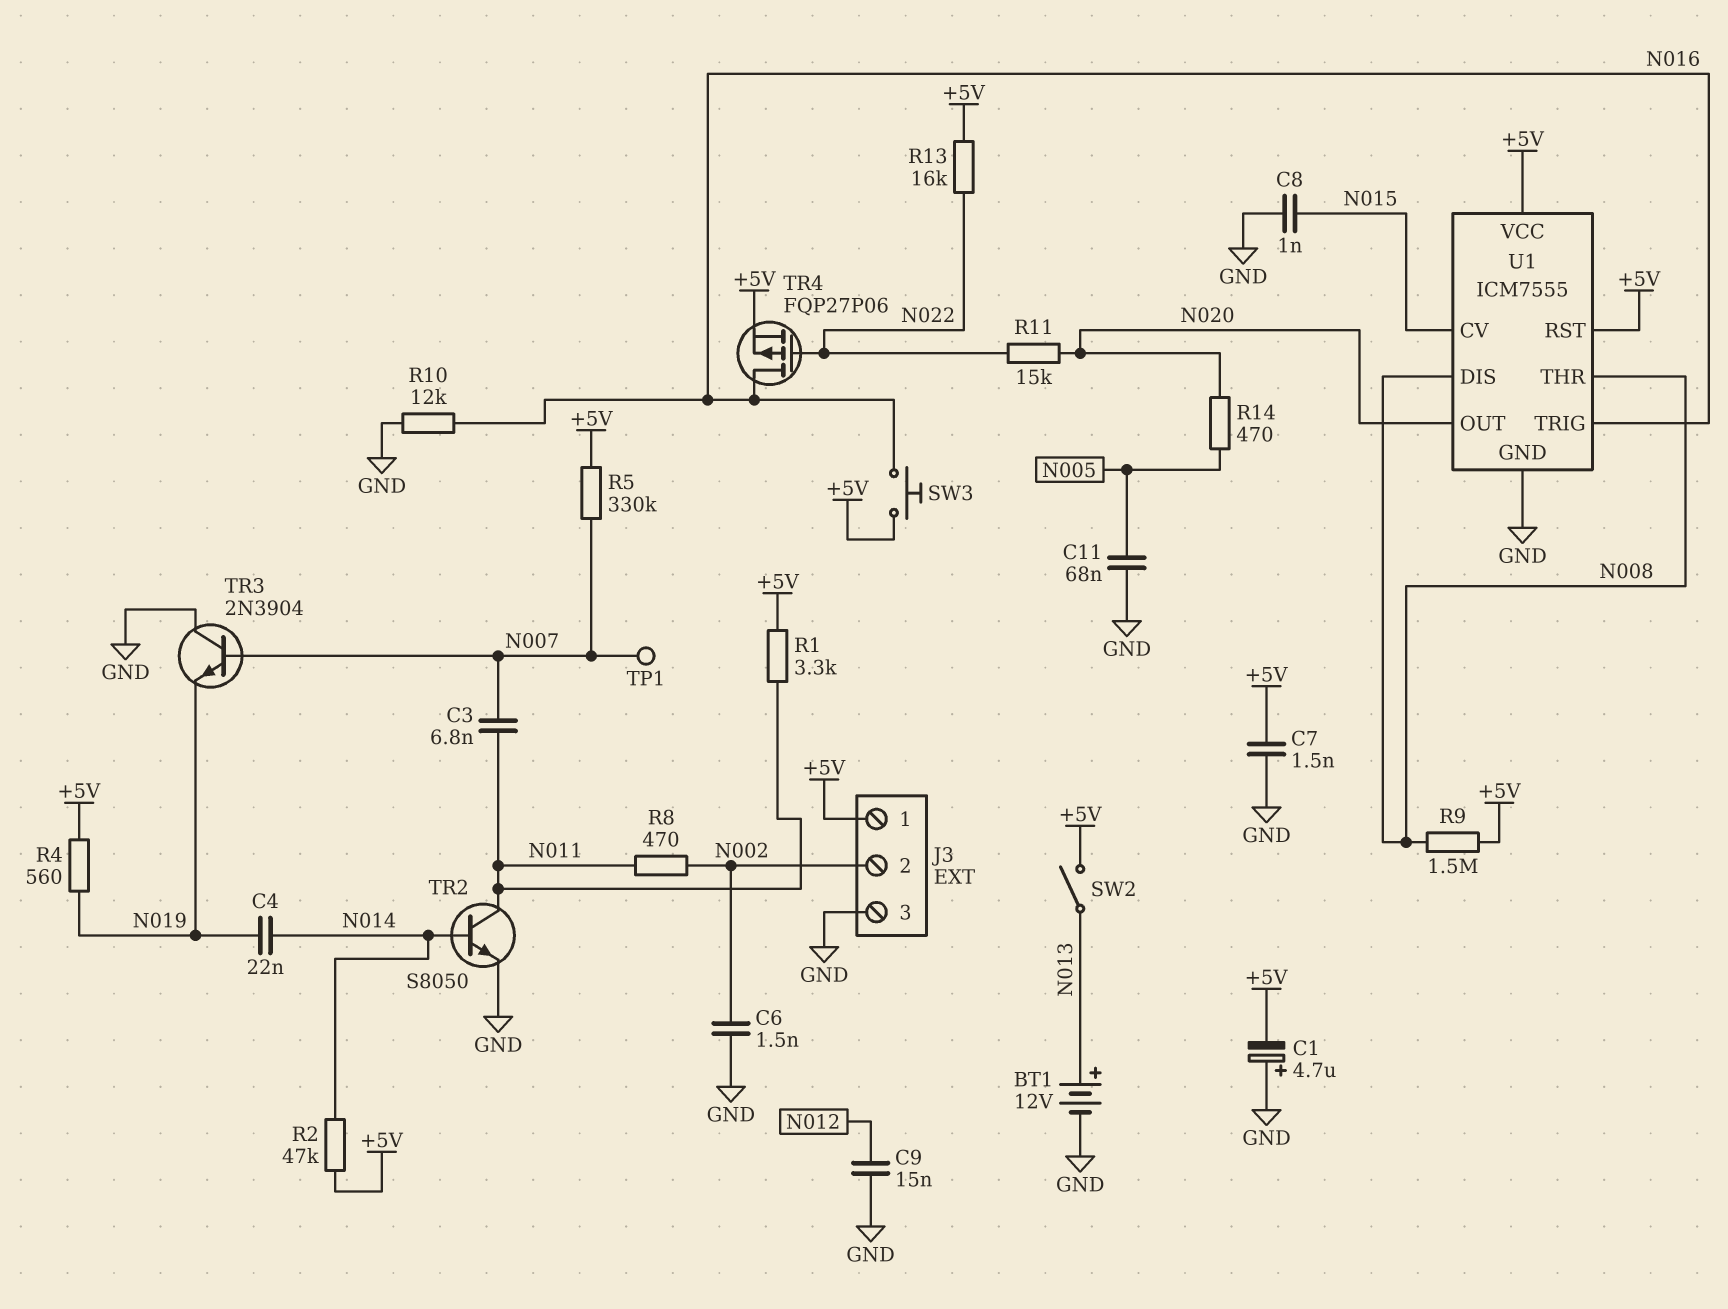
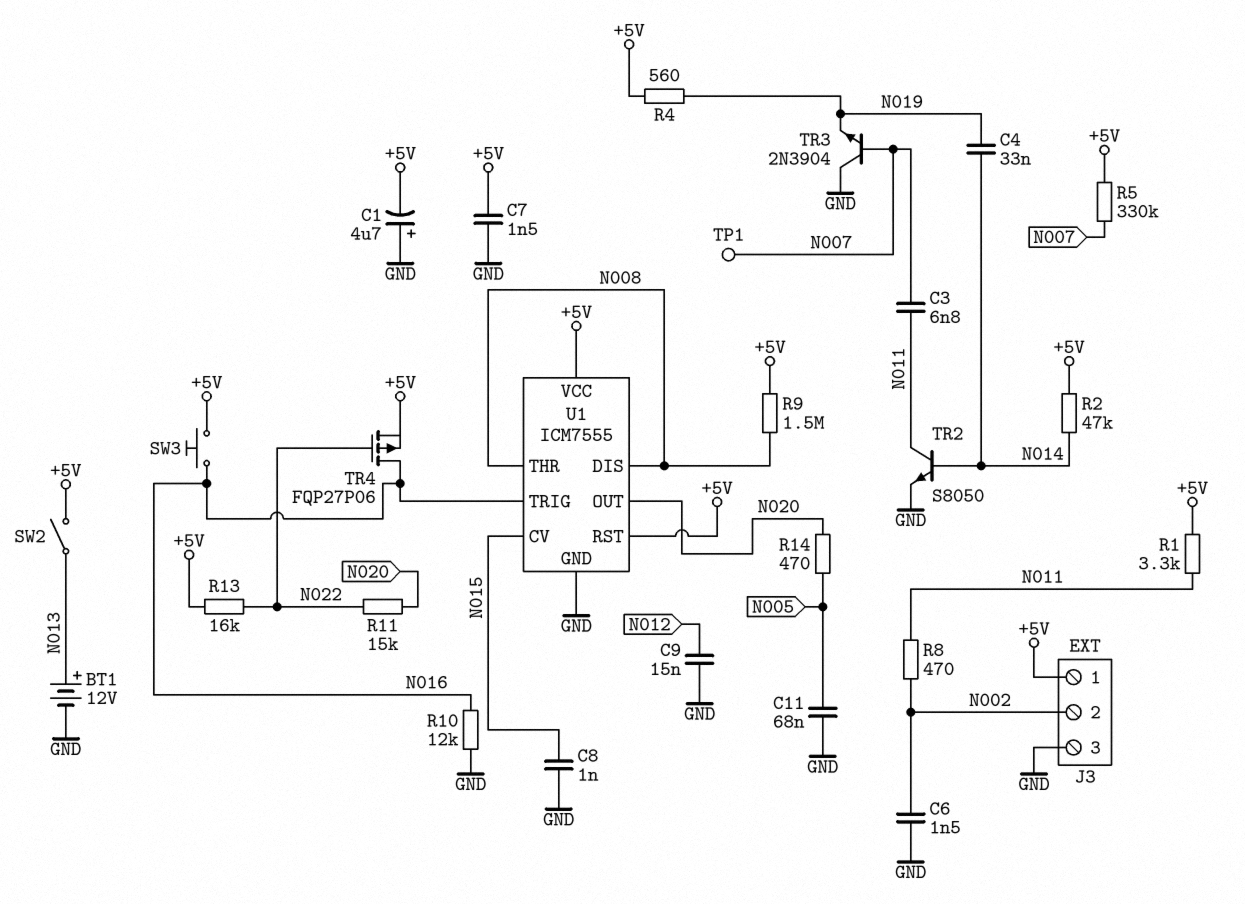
C4: 22nF (N014, N019) -> 33nF (N014, N019)

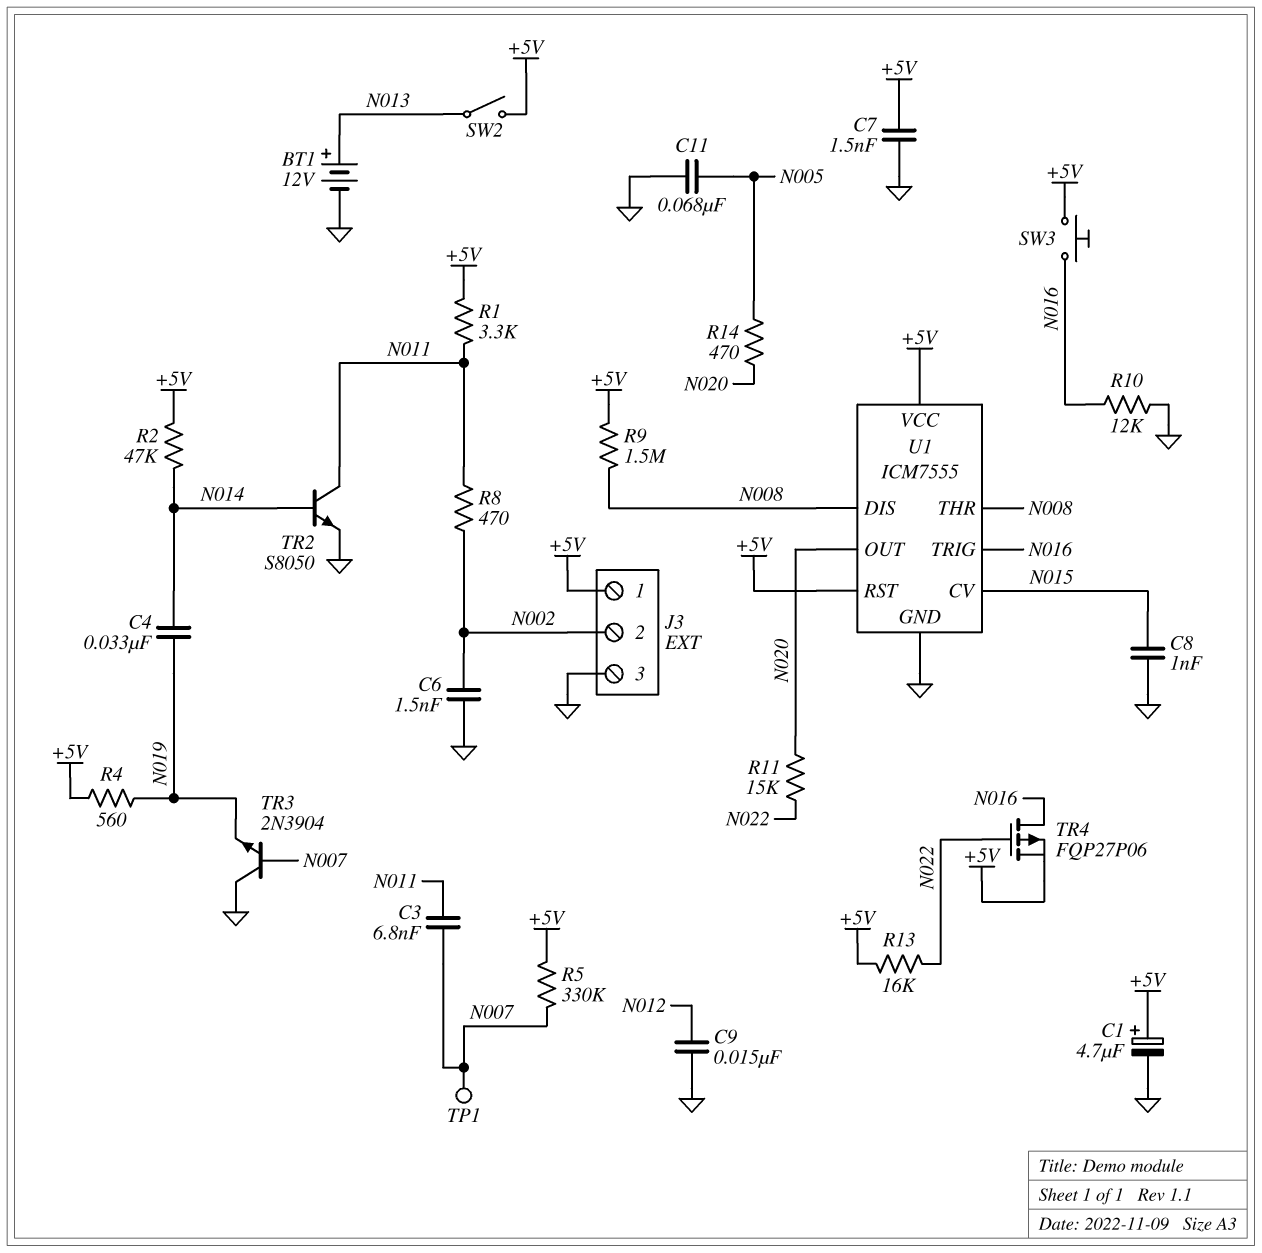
C1: 4.7uF (plus GND, minus +5V) -> 4.7uF (plus +5V, minus GND)

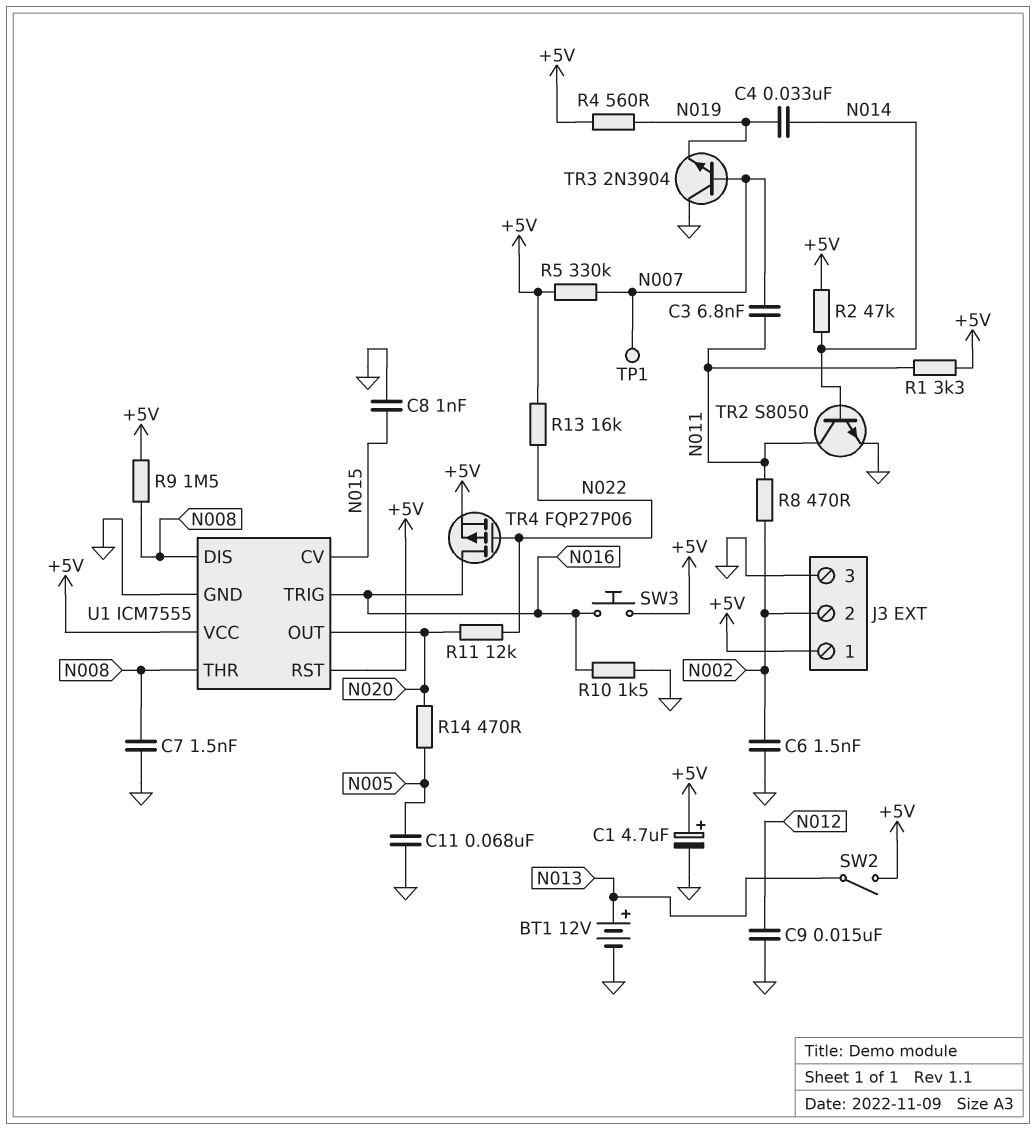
C7: 1.5nF (+5V, GND) -> 1.5nF (GND, N008)
R10: 12k (GND, N016) -> 1.5k (GND, N016)
R11: 15k (N020, N022) -> 12k (N020, N022)

